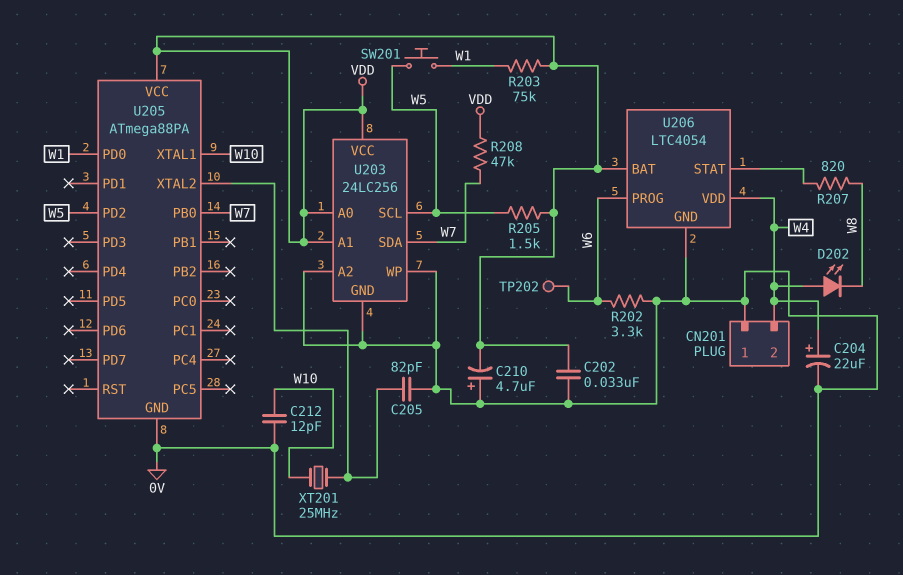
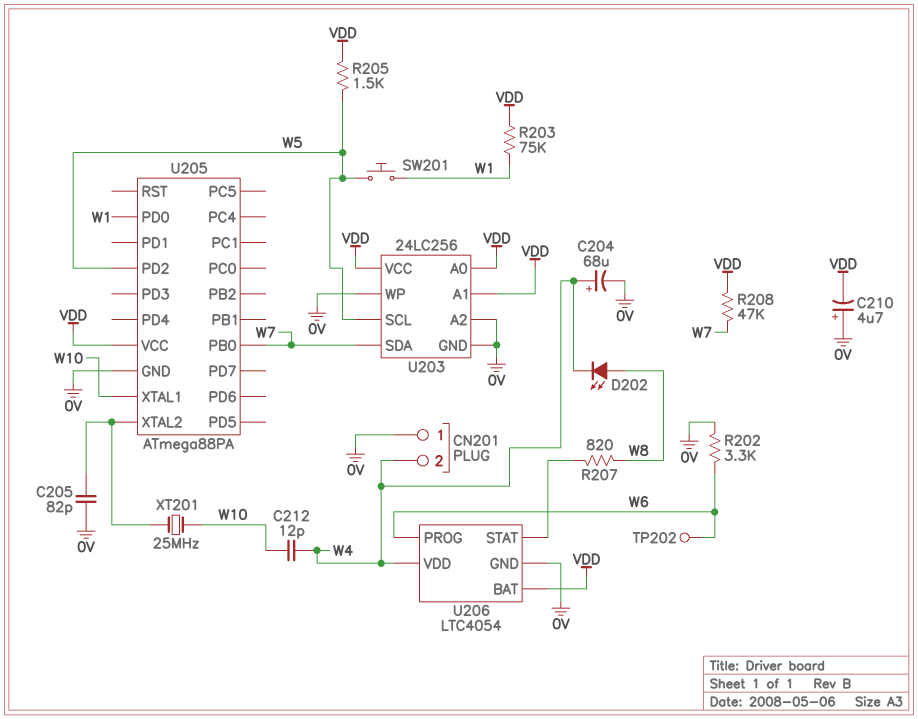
C202: 33nF (0V, VDD) -> none
C204: 22uF (plus W4, minus 0V) -> 68uF (plus W4, minus 0V)
C212: 12pF (0V, W10) -> 12pF (W4, W10)
D202: LED (A W4, K W8) -> LED (A W8, K W4)

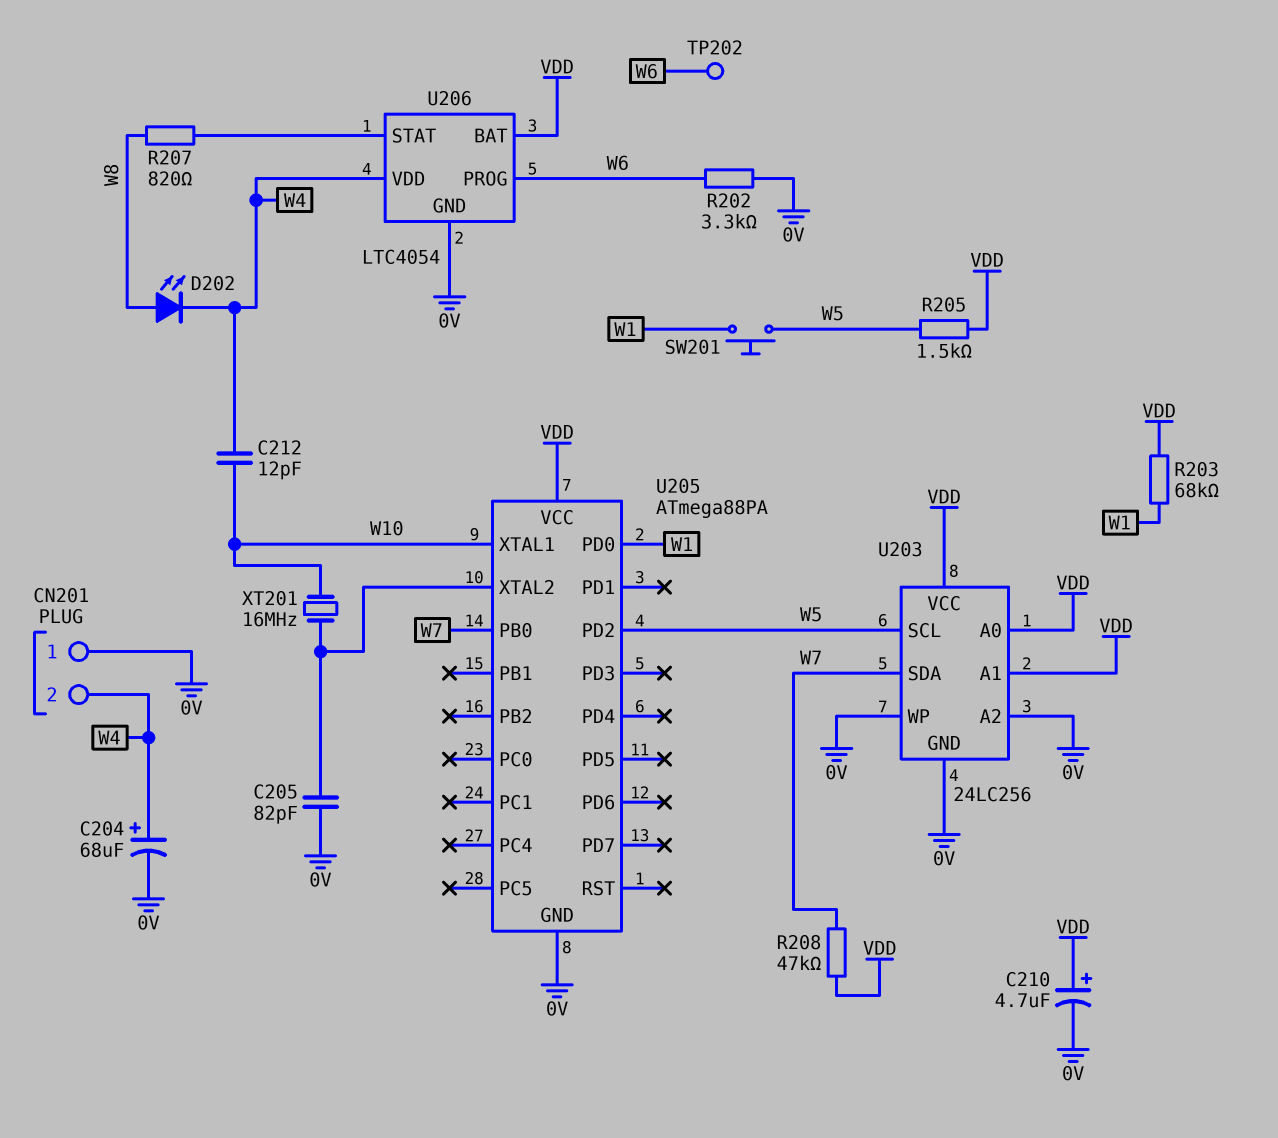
C210: 4.7uF (plus 0V, minus VDD) -> 4.7uF (plus VDD, minus 0V)
R203: 75k (VDD, W1) -> 68k (VDD, W1)
XT201: 25MHz (U205/XTAL2, W10) -> 16MHz (U205/XTAL2, W10)

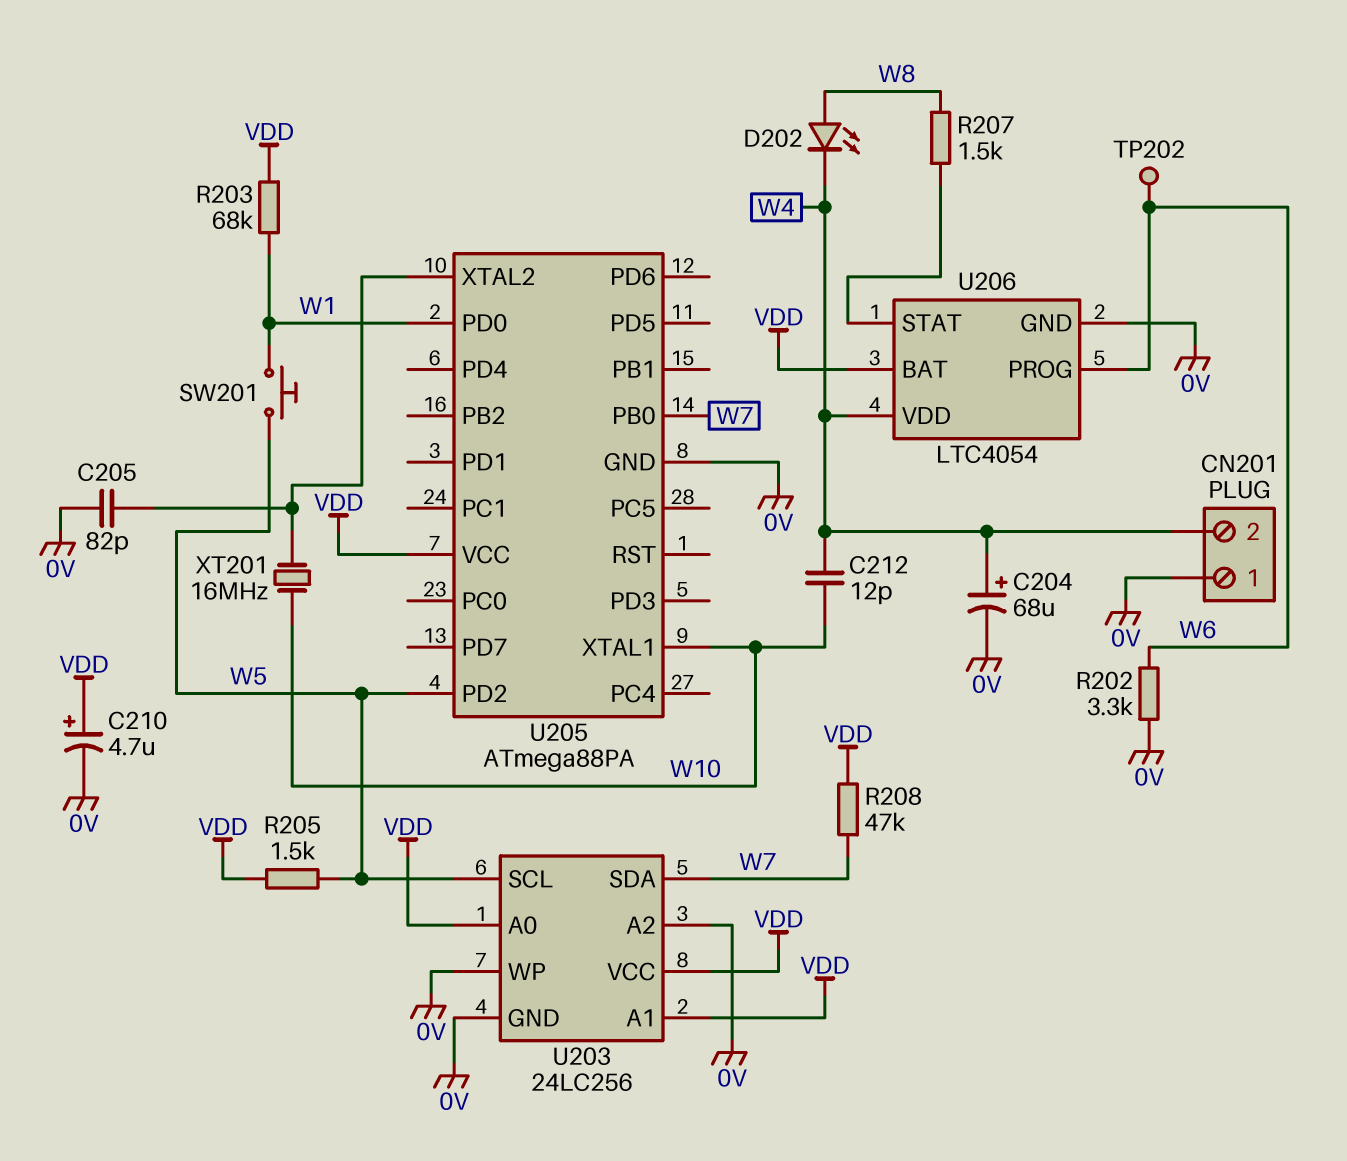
R207: 820 (U206/STAT, W8) -> 1.5k (U206/STAT, W8)

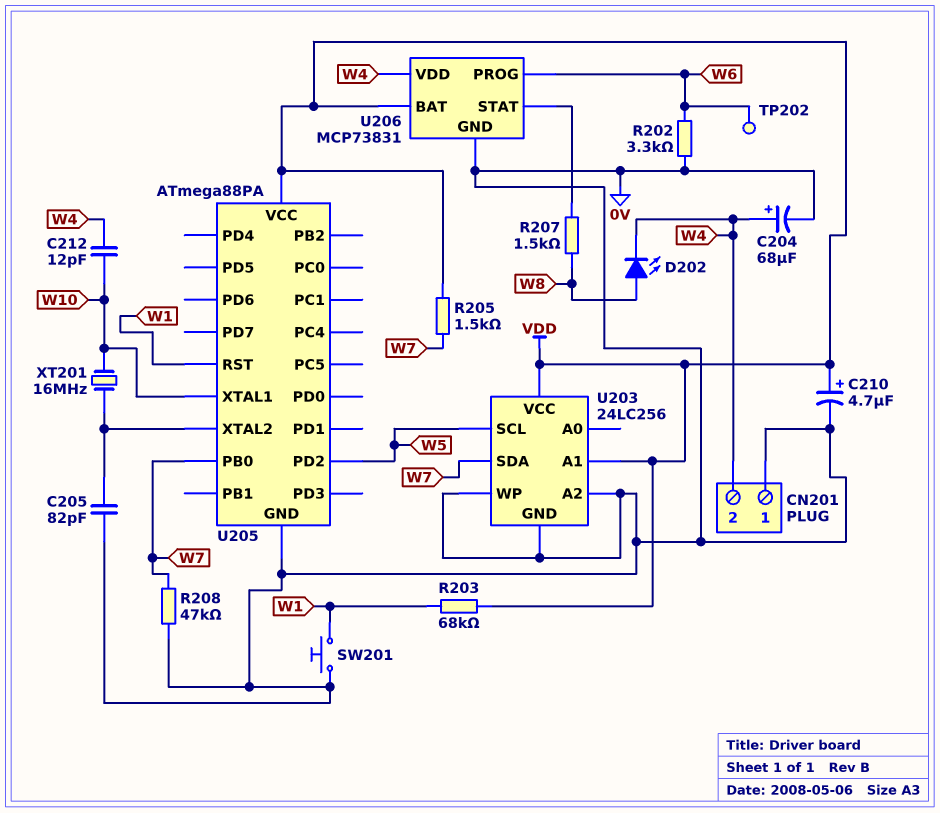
R205: 1.5k (VDD, W5) -> 1.5k (VDD, W7)
R208: 47k (VDD, W7) -> 47k (0V, W7)
SW201: button (W1, W5) -> button (0V, W1)
U203 pin A0: VDD -> none
U205 pin PD0: W1 -> none
U205 pin RST: none -> W1
U206: LTC4054 -> MCP73831

